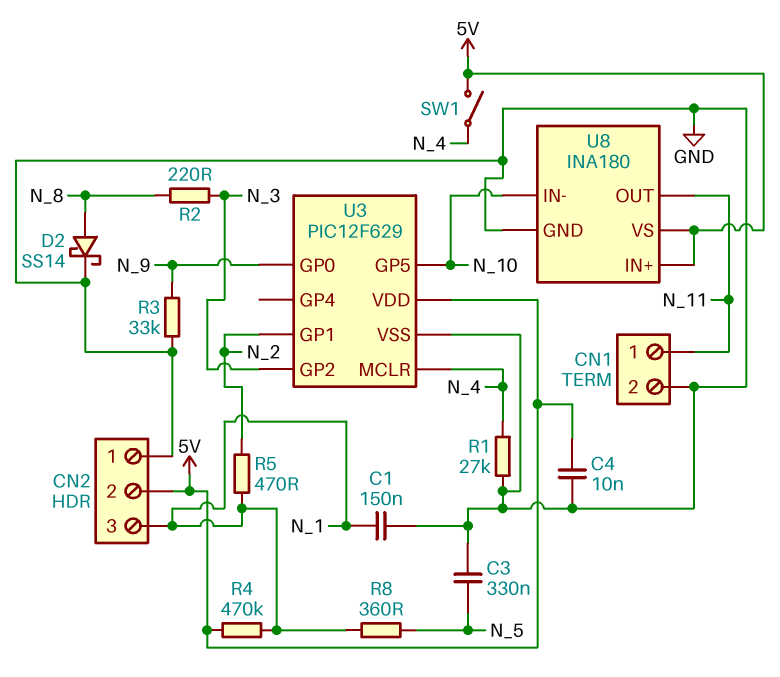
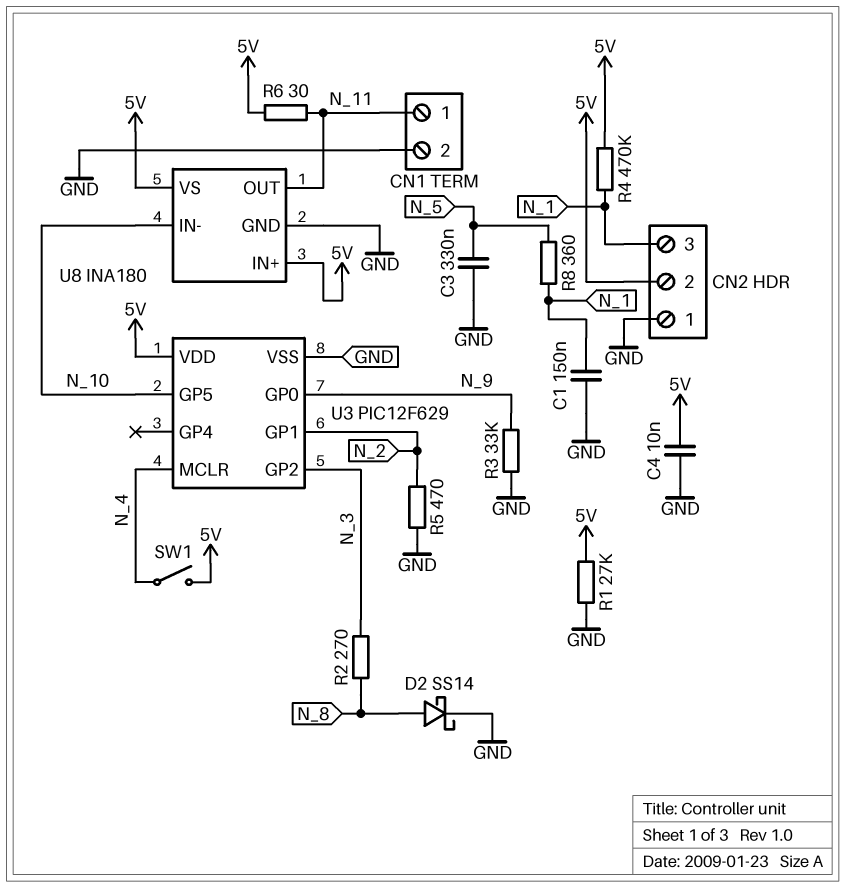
R1: 27k (GND, N_4) -> 27k (5V, GND)
R2: 220 (N_3, N_8) -> 270 (N_3, N_8)
R5: 470 (N_1, N_2) -> 470 (GND, N_2)
R6: none -> 30 (5V, N_11)

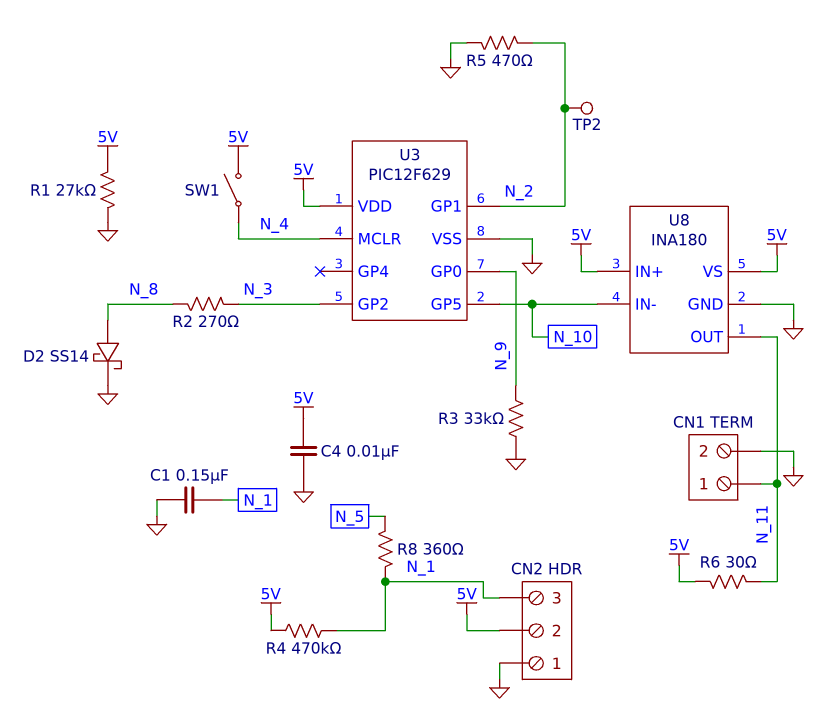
C3: 330nF (GND, N_5) -> none
TP2: none -> test point (N_2)

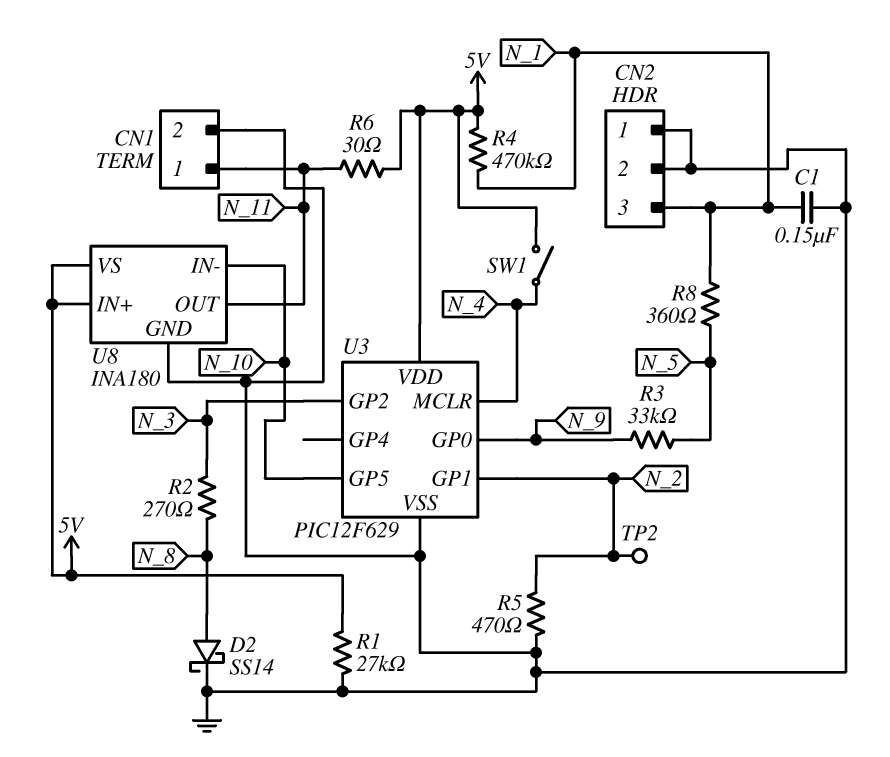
C4: 10nF (5V, GND) -> none
CN2 pin 2: 5V -> GND
R3: 33k (GND, N_9) -> 33k (N_5, N_9)

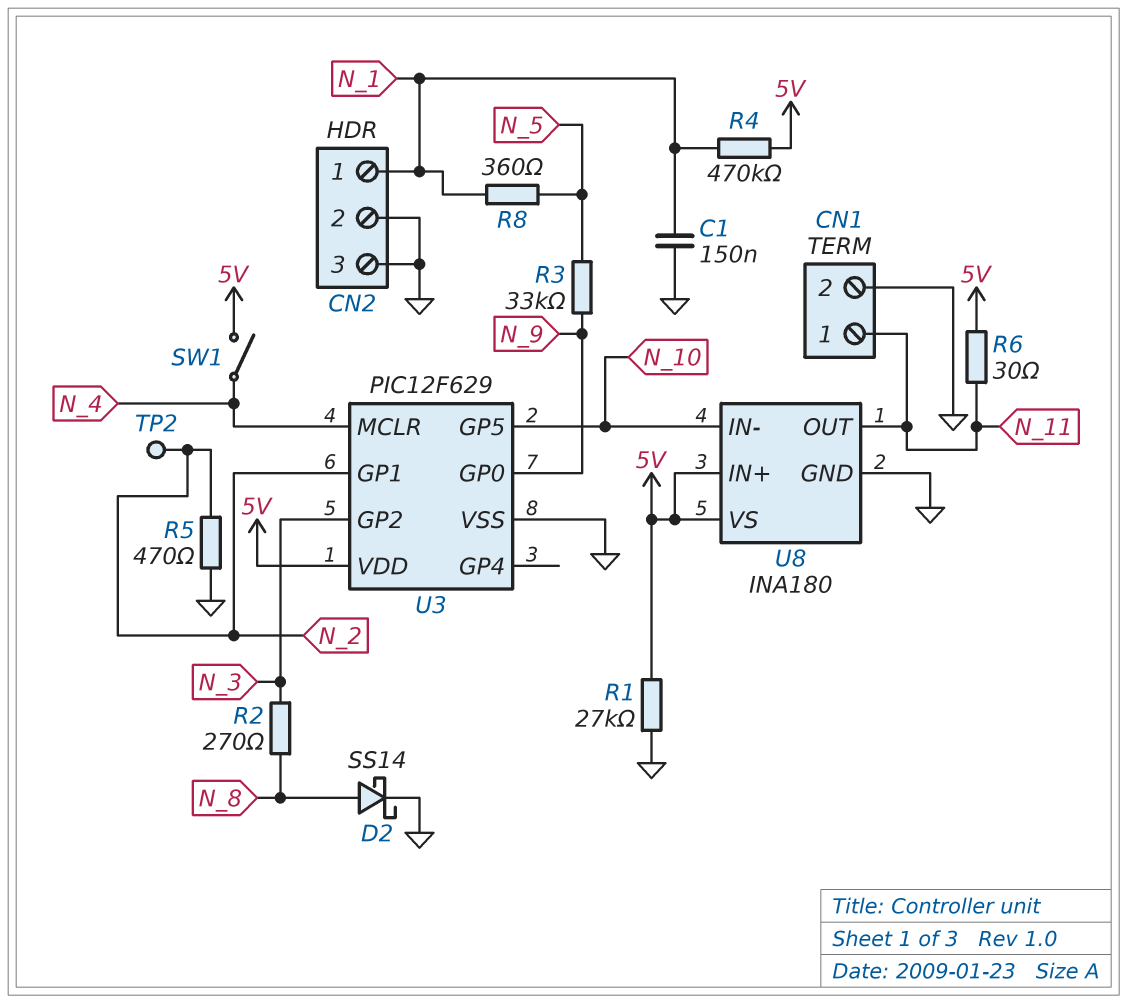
CN2 pin 1: GND -> N_1
CN2 pin 3: N_1 -> GND

